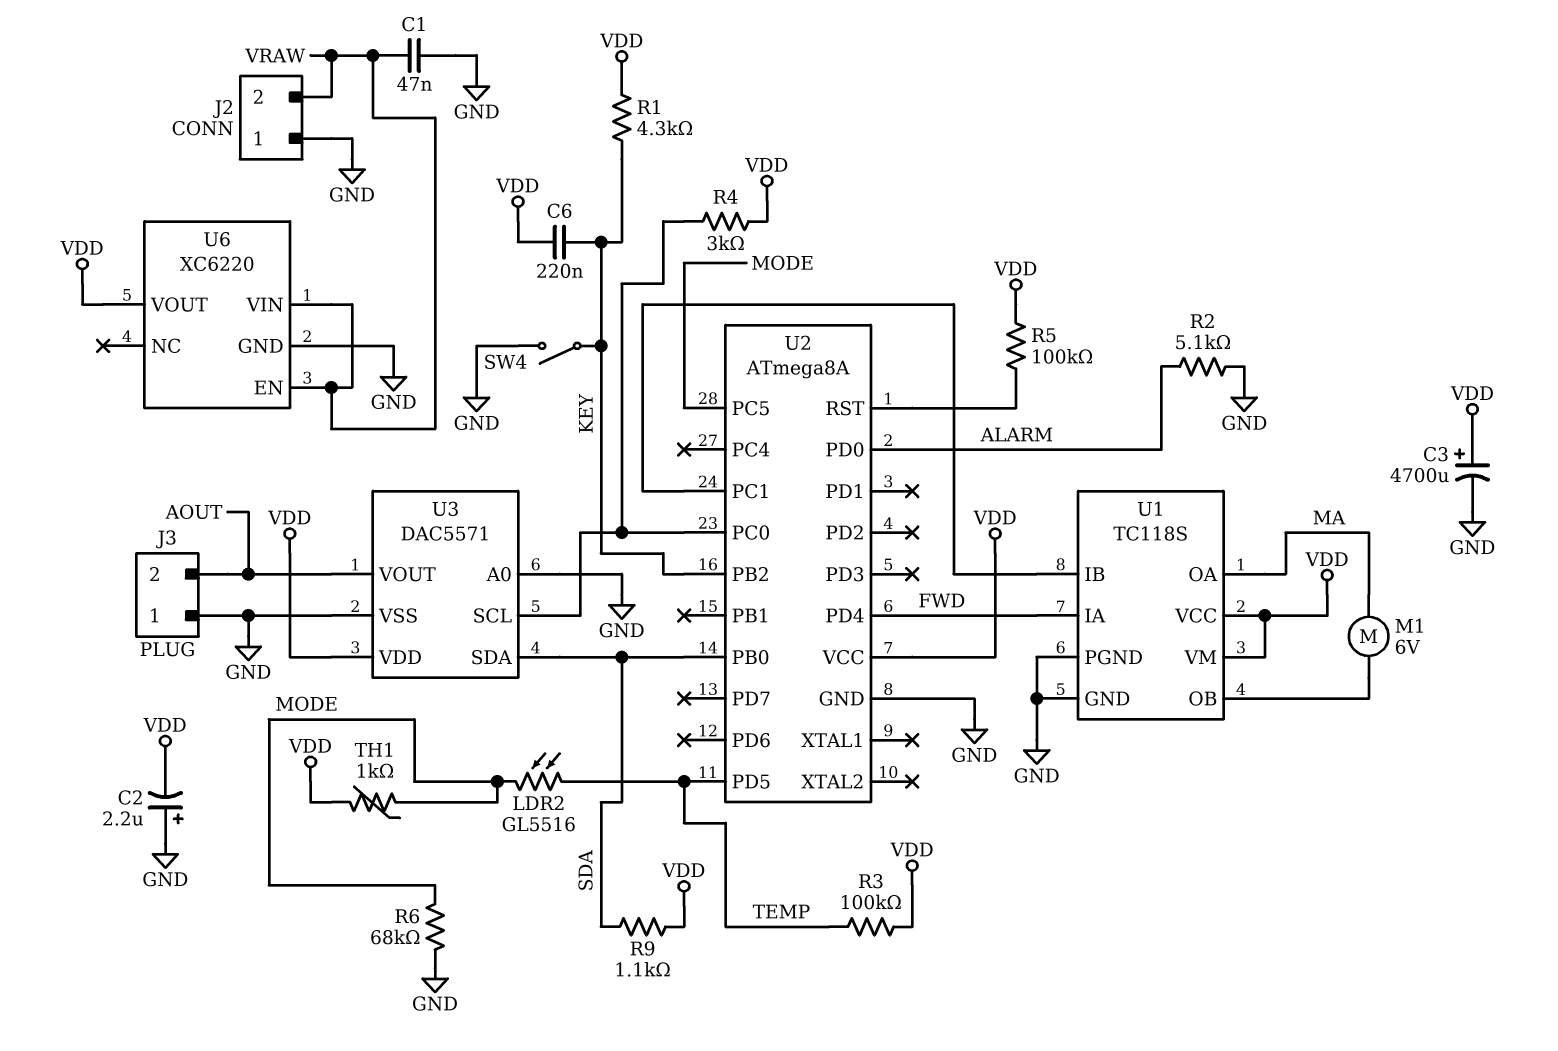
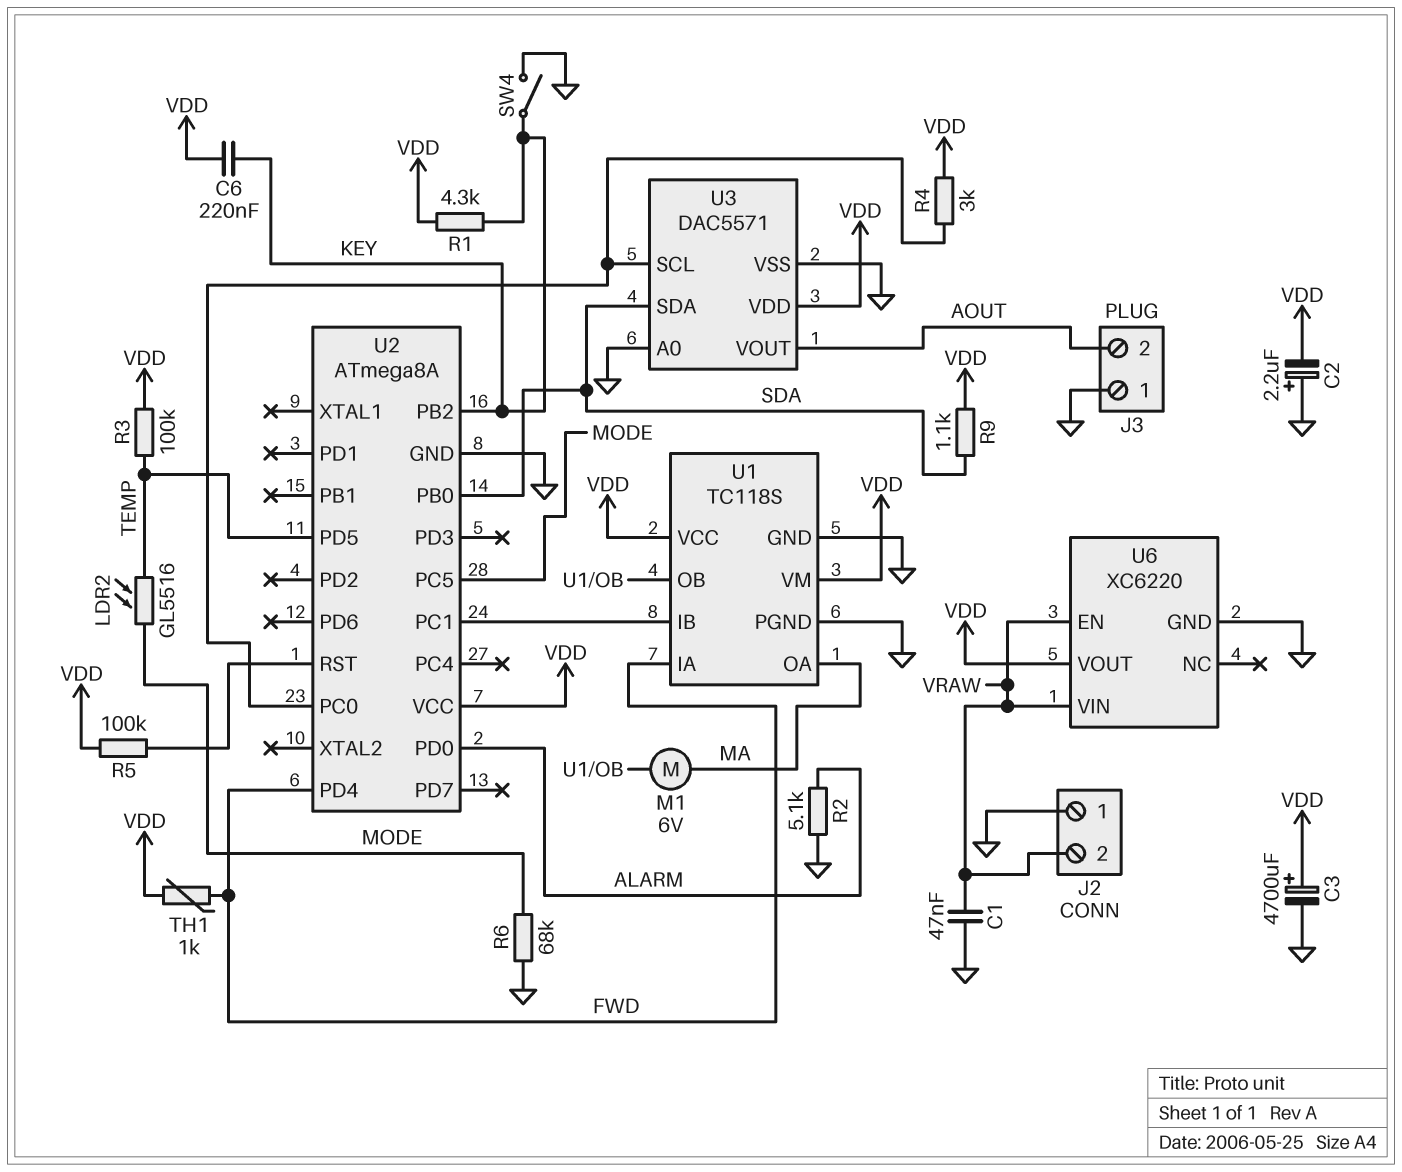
TH1: 1k (MODE, VDD) -> 1k (FWD, VDD)

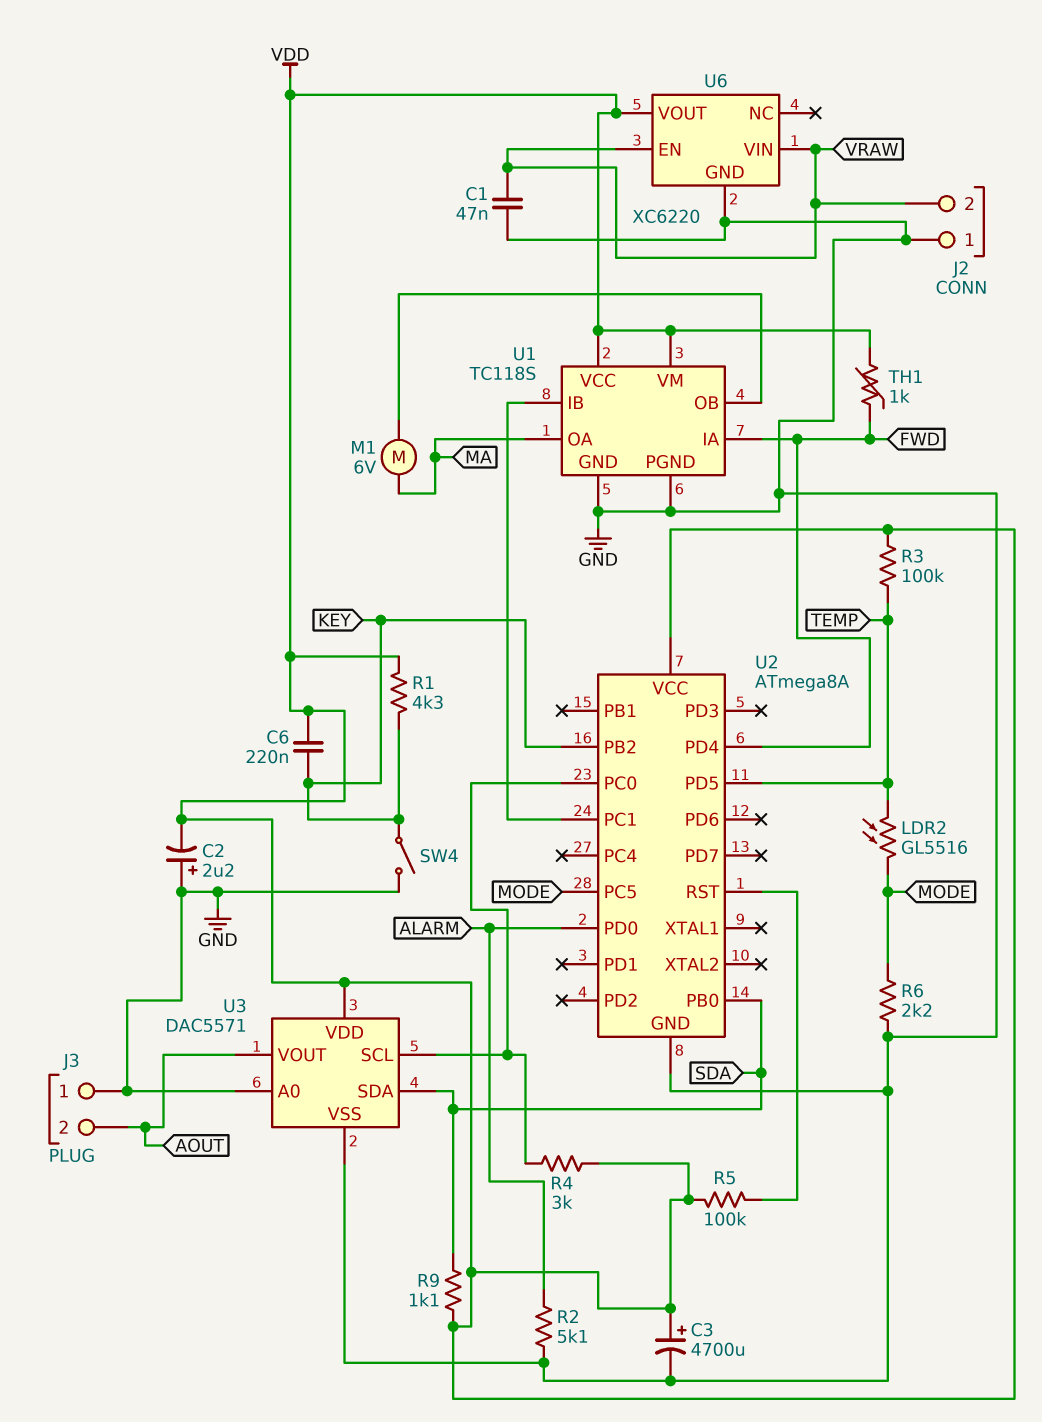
R6: 68k (GND, MODE) -> 2.2k (GND, MODE)

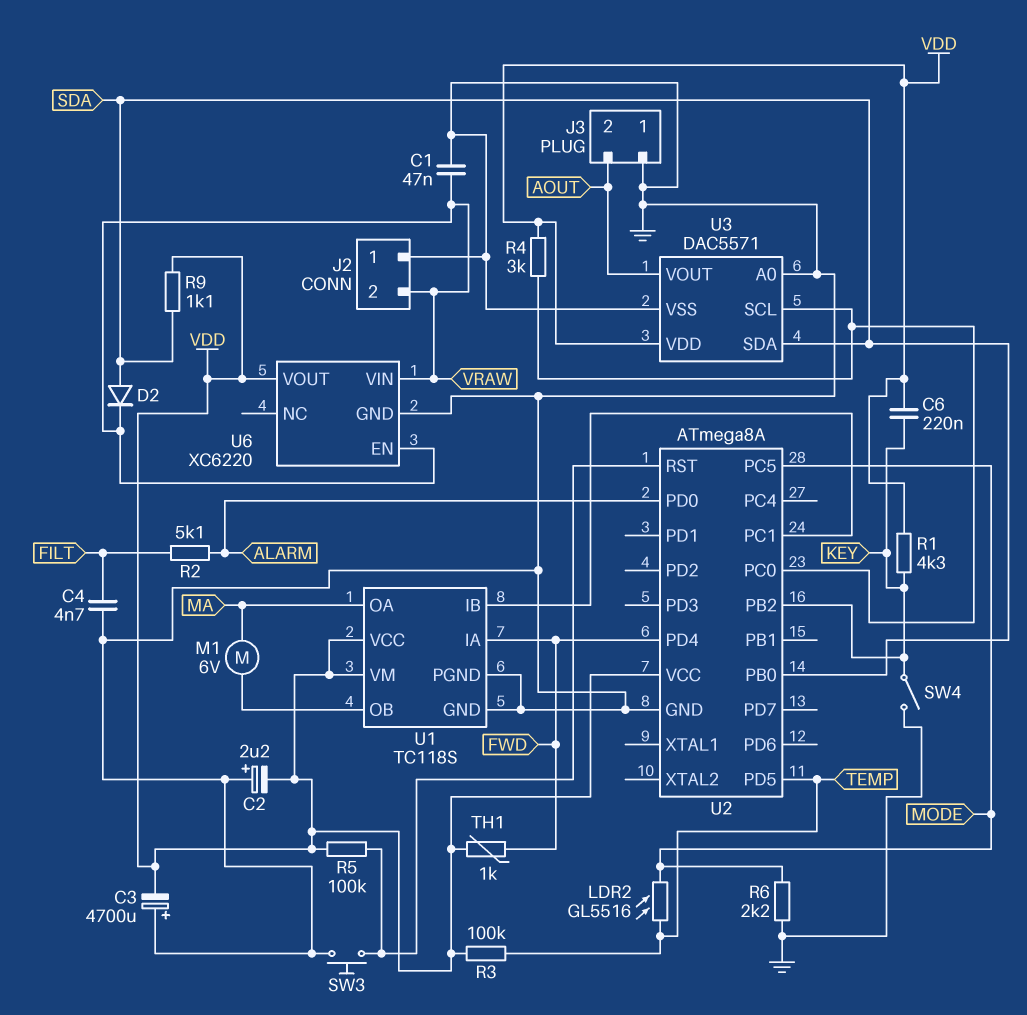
C3: 4700uF (plus VDD, minus GND) -> 4700uF (plus GND, minus VDD)
C4: none -> 4.7nF (FILT, GND)
D2: none -> diode (A SDA, K VRAW)
R2: 5.1k (ALARM, GND) -> 5.1k (ALARM, FILT)
SW3: none -> button (GND, U2/RST)

